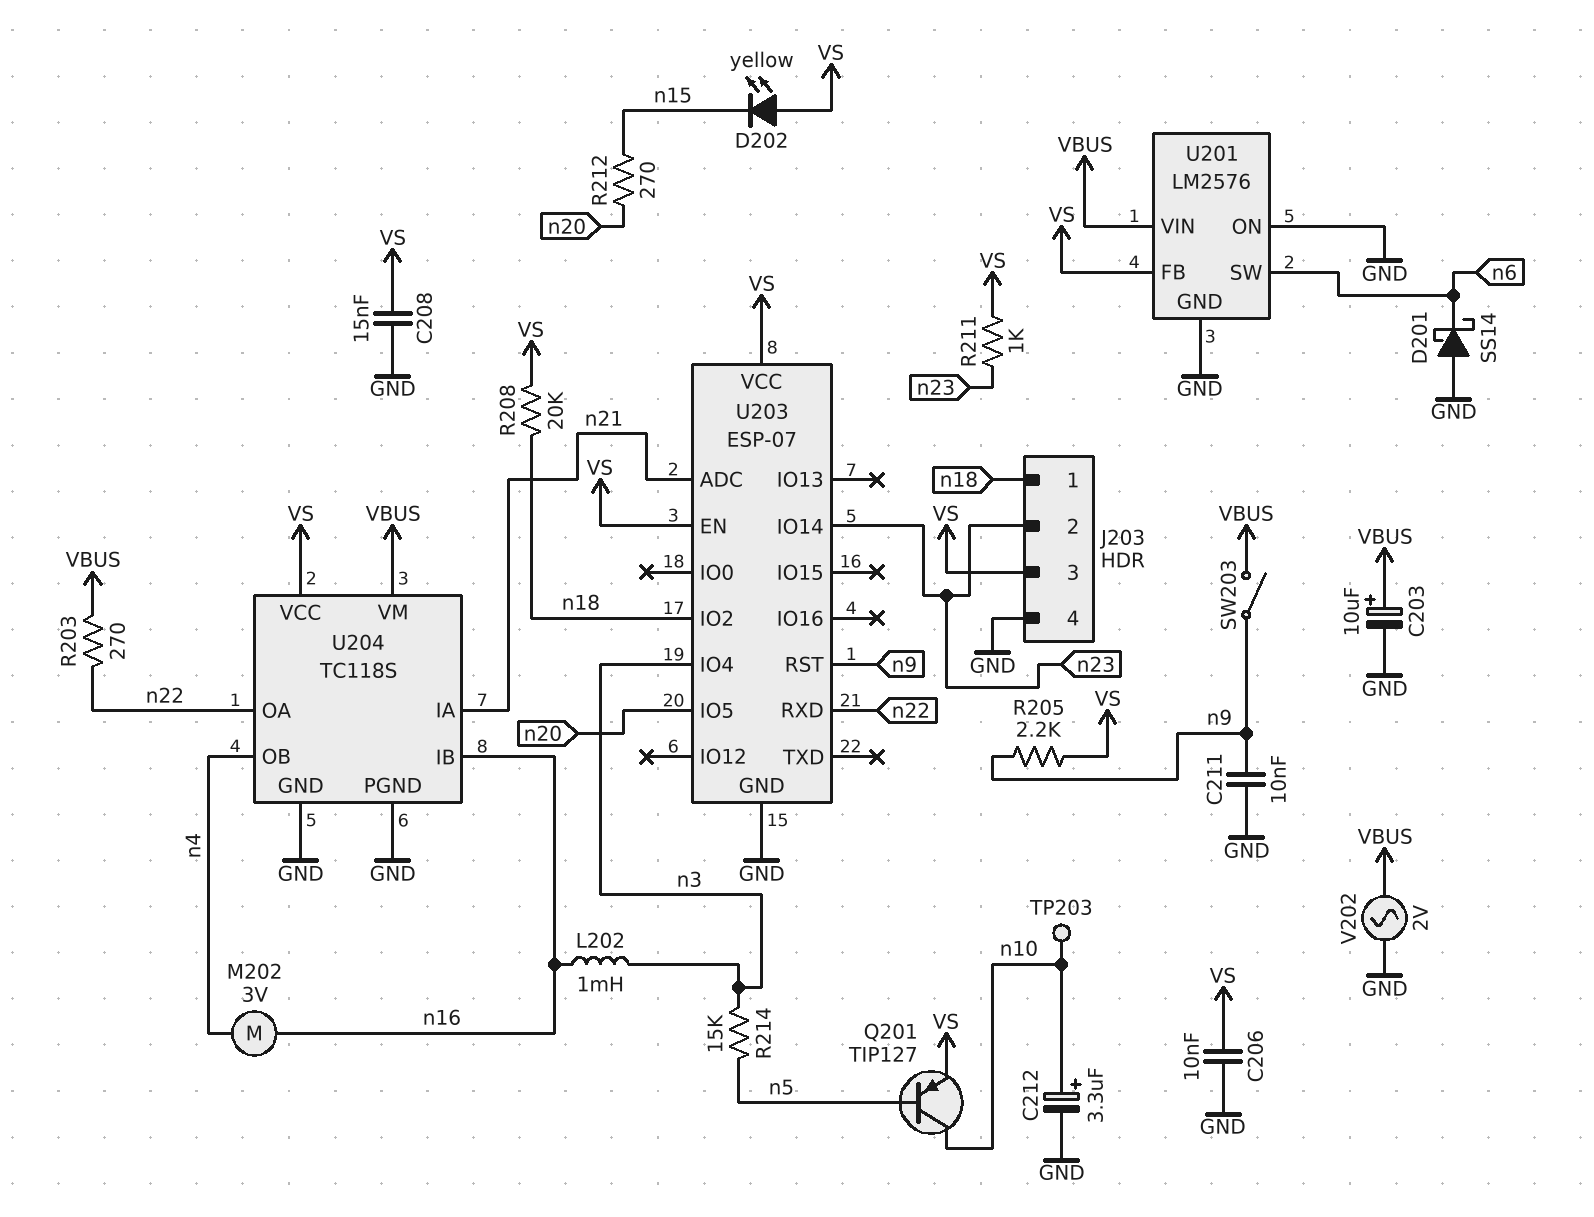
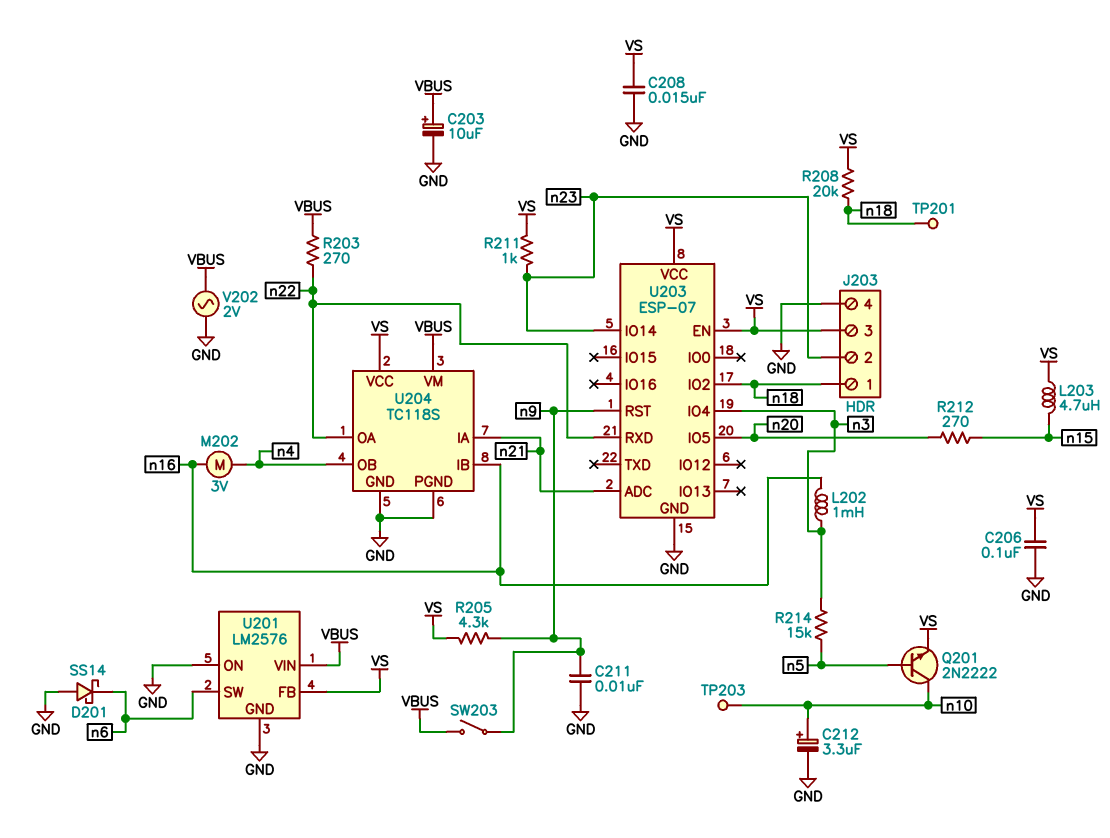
C206: 10nF (GND, VS) -> 100nF (GND, VS)
D202: LED yellow (A VS, K n15) -> none
L203: none -> 4.7uH (VS, n15)
Q201: PNP TIP127 (B n5, C n10, E VS) -> NPN 2N2222 (B n5, C n10, E VS)
R205: 2.2k (VS, n9) -> 4.3k (VS, n9)
TP201: none -> test point (n18)

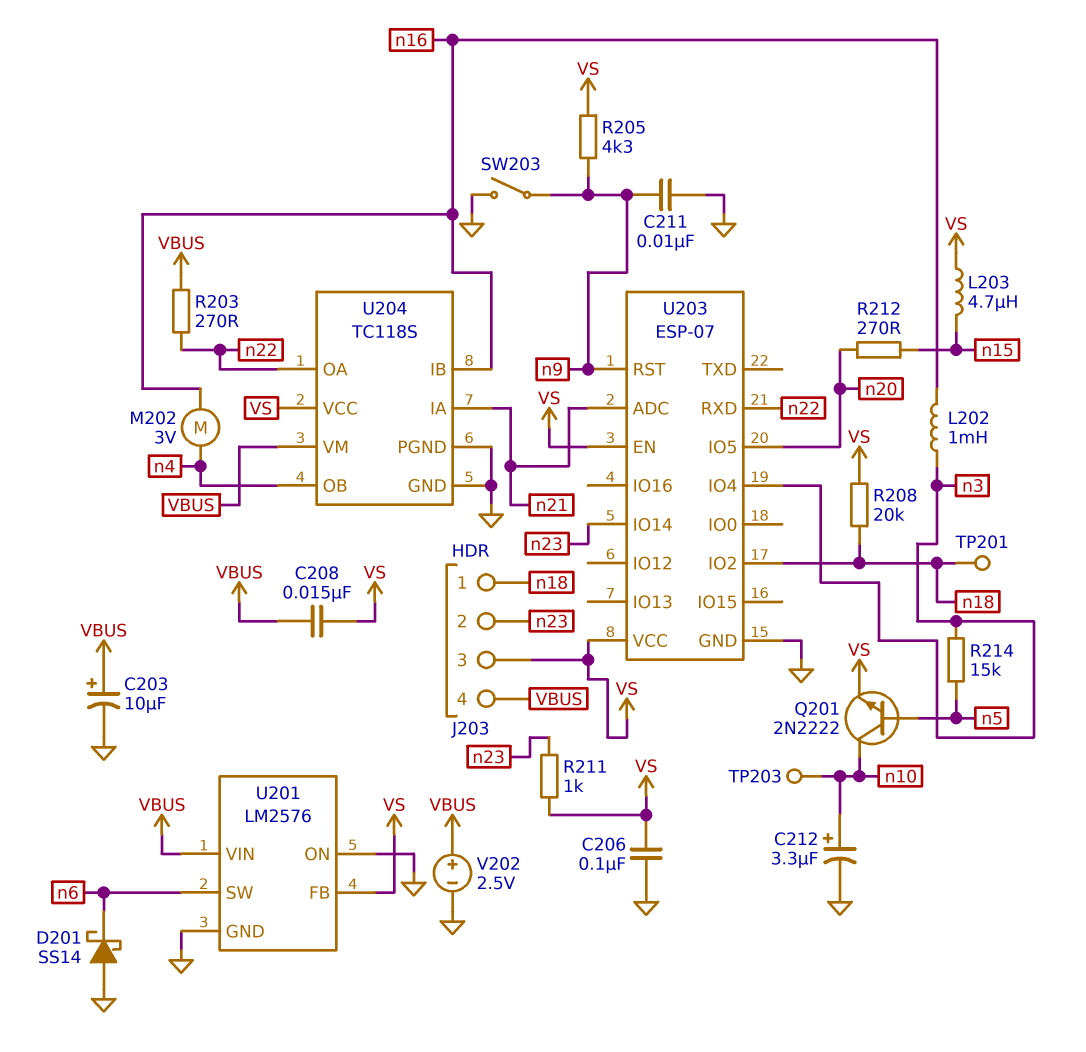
C208: 15nF (GND, VS) -> 15nF (VBUS, VS)
J203 pin 4: GND -> VBUS
SW203: switch (VBUS, n9) -> switch (GND, n9)
V202: AC 2V (GND, VBUS) -> 2.5V (plus VBUS, minus GND)

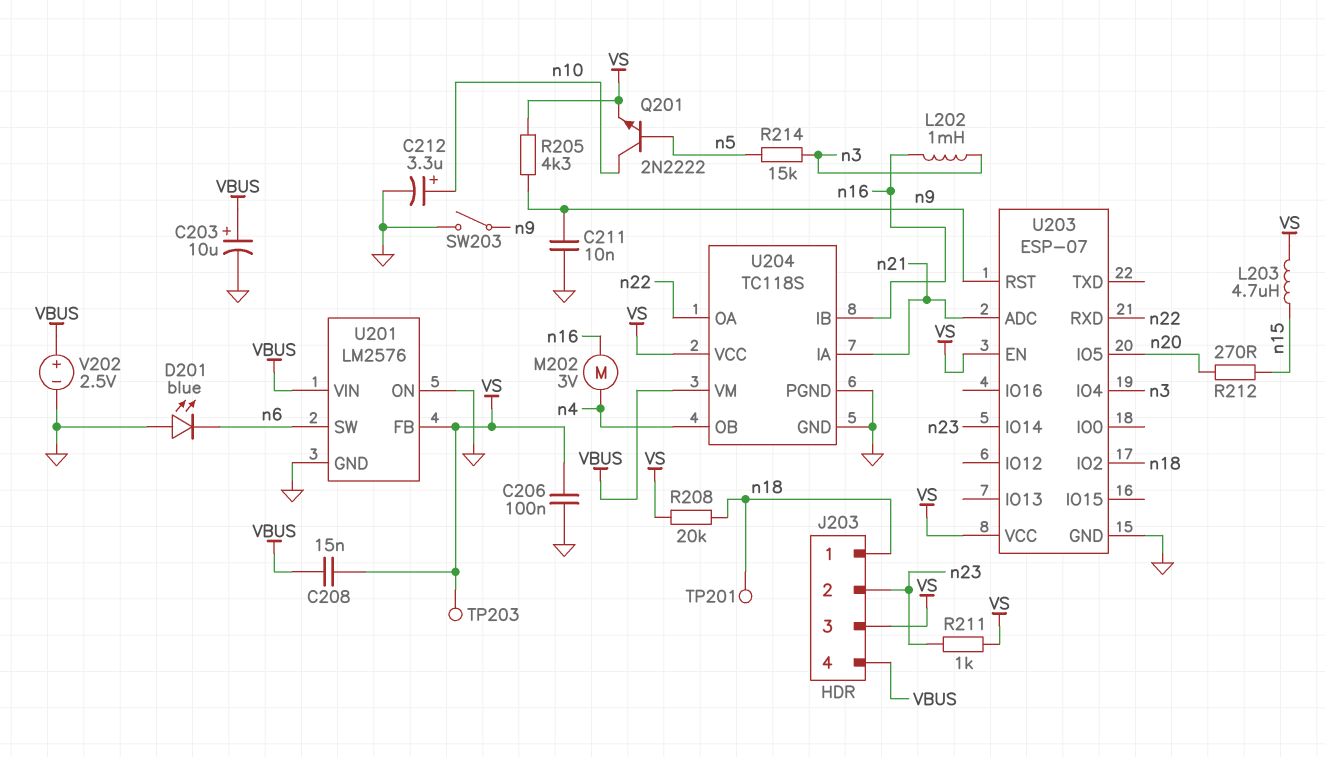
D201: schottky SS14 (A GND, K n6) -> LED blue (A GND, K n6)
R203: 270 (VBUS, n22) -> none
TP203: test point (n10) -> test point (VS)

